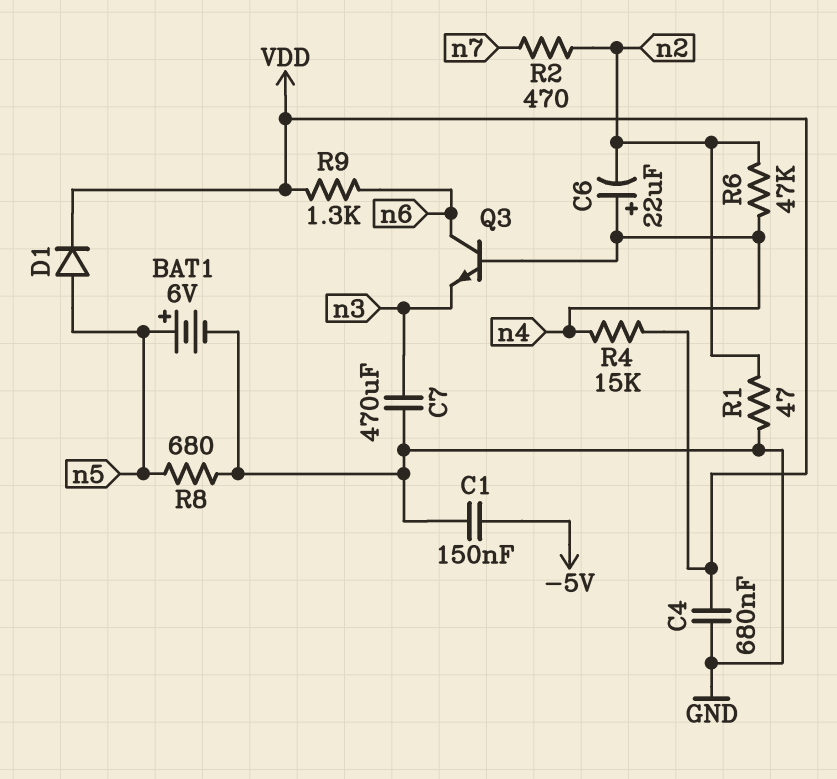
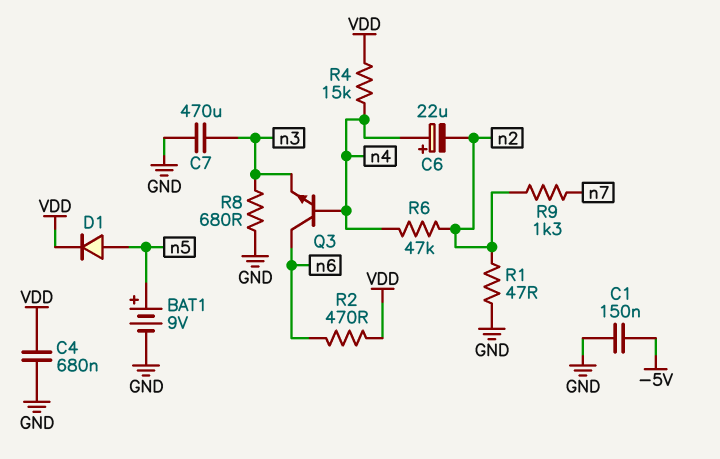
BAT1: 6V (plus n5, minus GND) -> 9V (plus n5, minus GND)
R2: 470 (n2, n7) -> 470 (VDD, n6)
R8: 680 (GND, n5) -> 680 (GND, n3)
R9: 1.3k (VDD, n6) -> 1.3k (n2, n7)

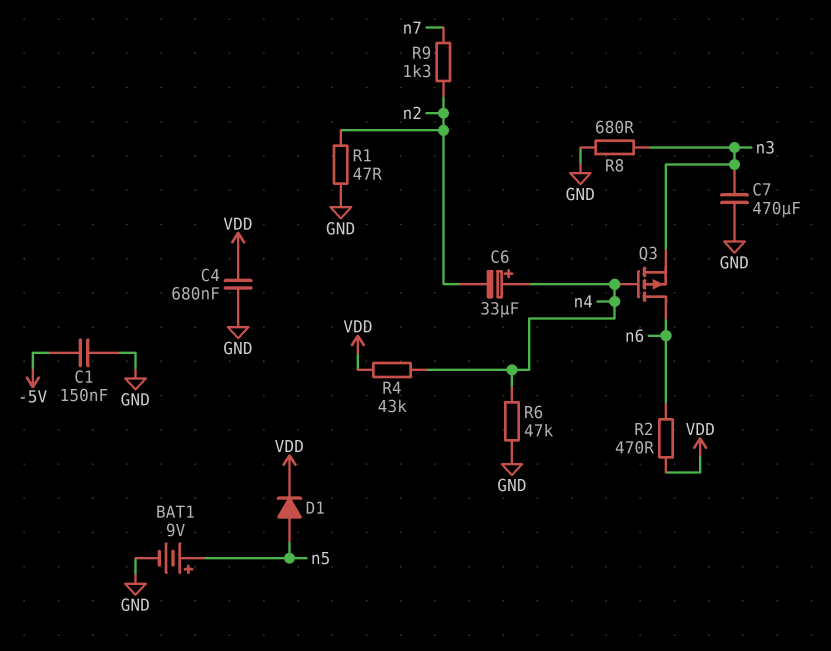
C6: 22uF (plus n4, minus n2) -> 33uF (plus n4, minus n2)
Q3: NPN (B n4, C n6, E n3) -> PMOS (G n4, D n6, S n3)
R4: 15k (VDD, n4) -> 43k (VDD, n4)
R6: 47k (n2, n4) -> 47k (GND, n4)

